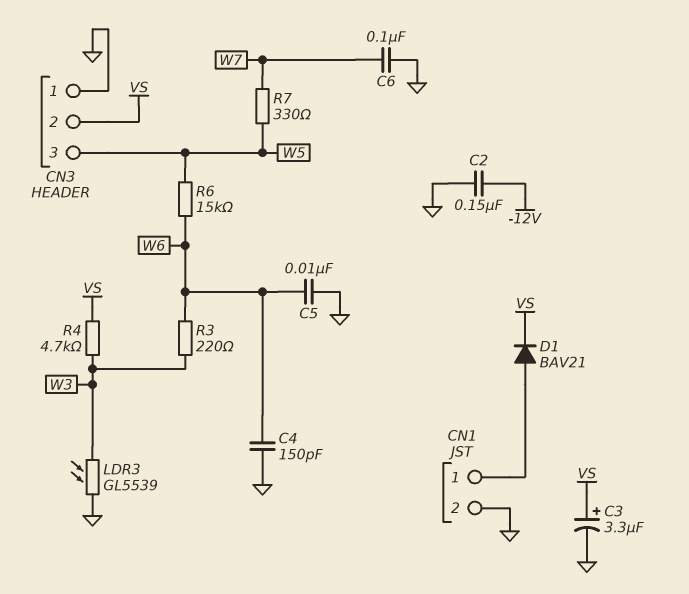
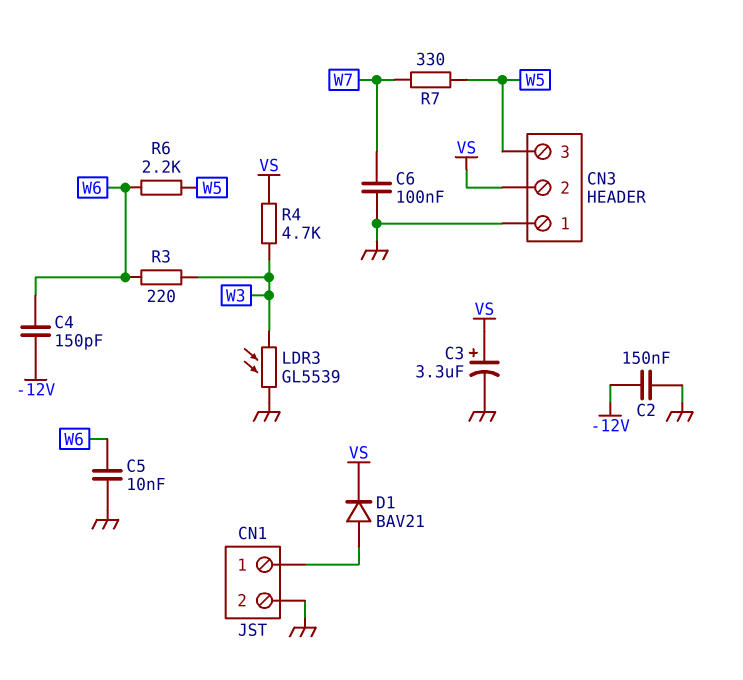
C4: 150pF (GND, W6) -> 150pF (-12V, W6)
R6: 15k (W5, W6) -> 2.2k (W5, W6)

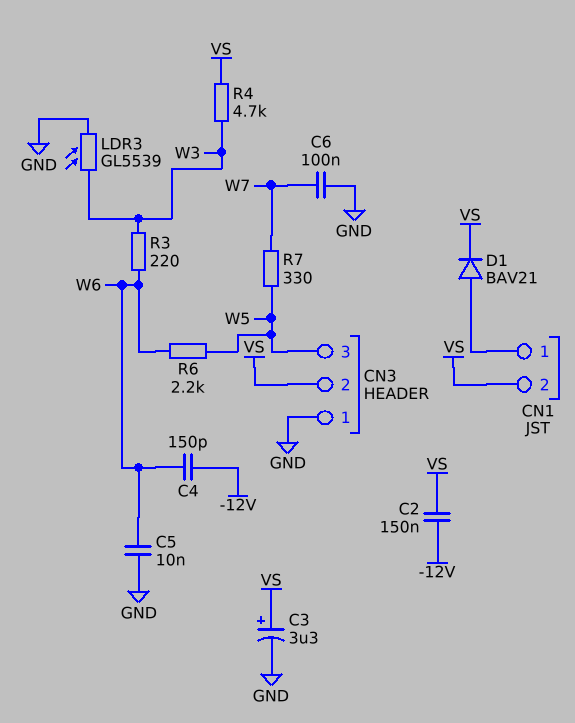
C2: 150nF (-12V, GND) -> 150nF (-12V, VS)
CN1 pin 2: GND -> VS

